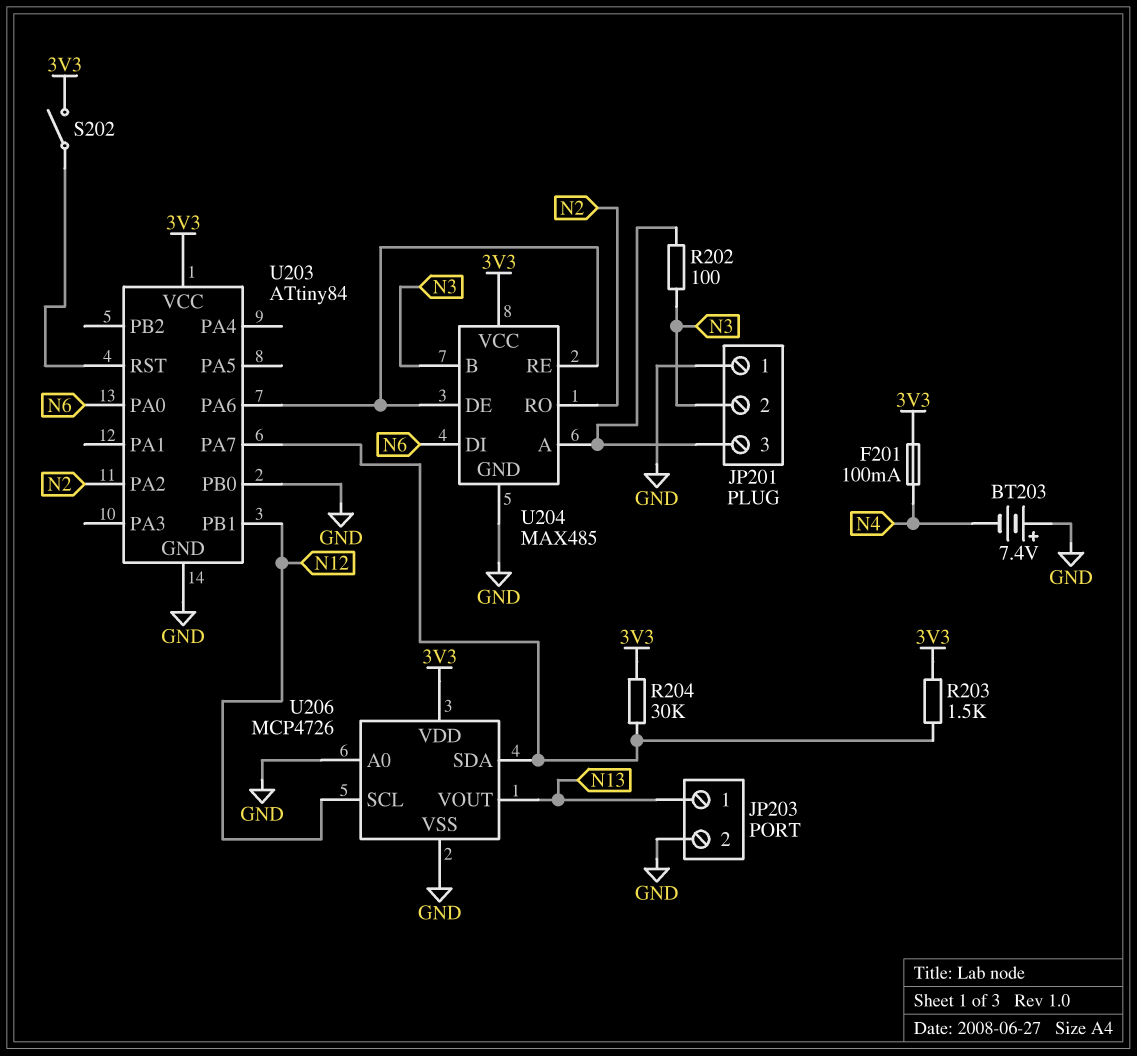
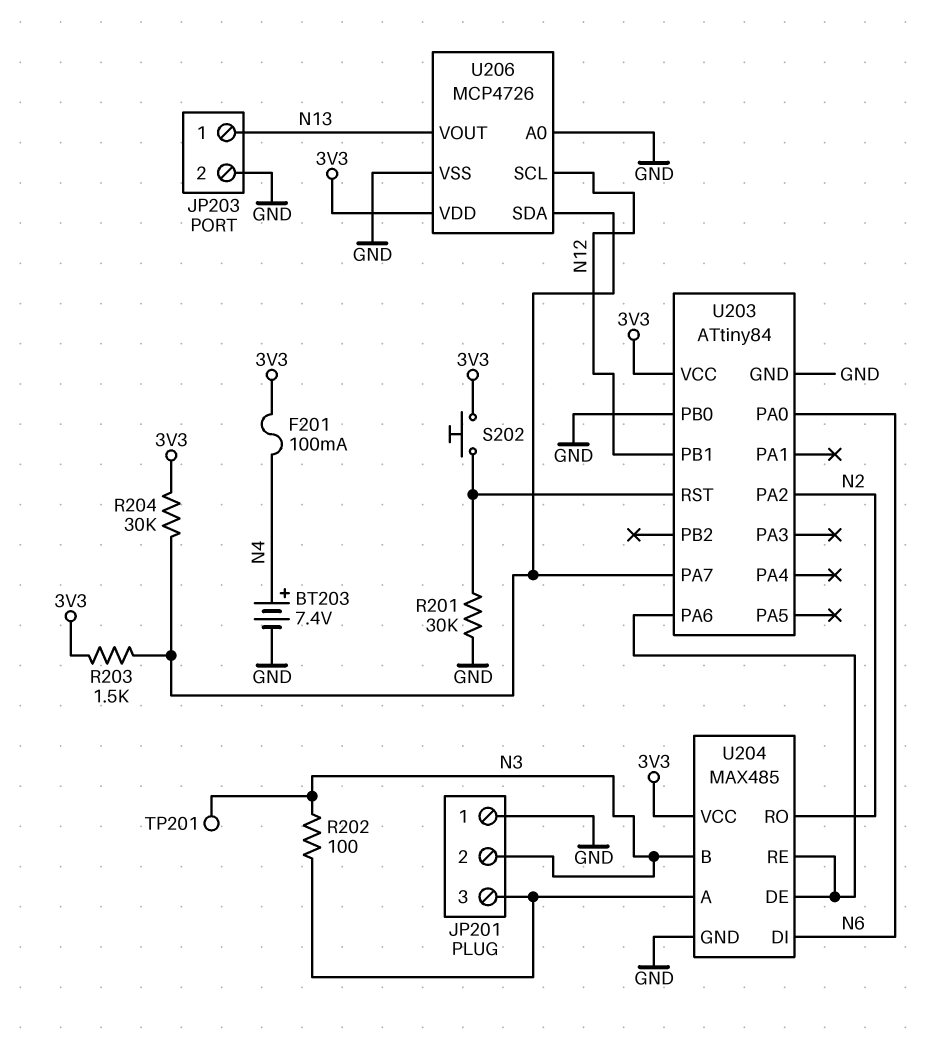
BT203: 7.4V (plus GND, minus N4) -> 7.4V (plus N4, minus GND)
R201: none -> 30k (GND, U203/RST)
S202: switch (3V3, U203/RST) -> button (3V3, U203/RST)
TP201: none -> test point (N3)

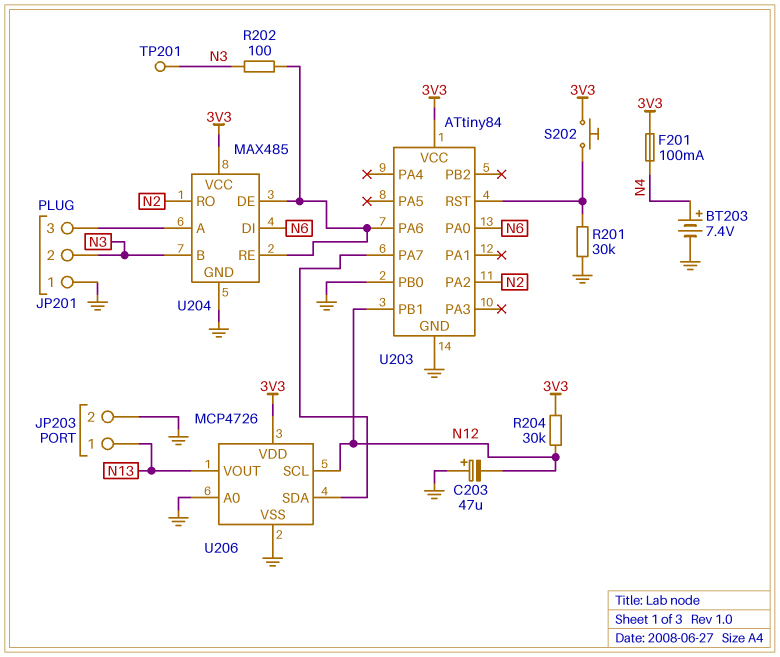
C203: none -> 47uF (plus GND, minus N12)
R202: 100 (JP201/3, N3) -> 100 (N3, U203/PA6)
R203: 1.5k (3V3, U203/PA7) -> none
R204: 30k (3V3, U203/PA7) -> 30k (3V3, N12)

